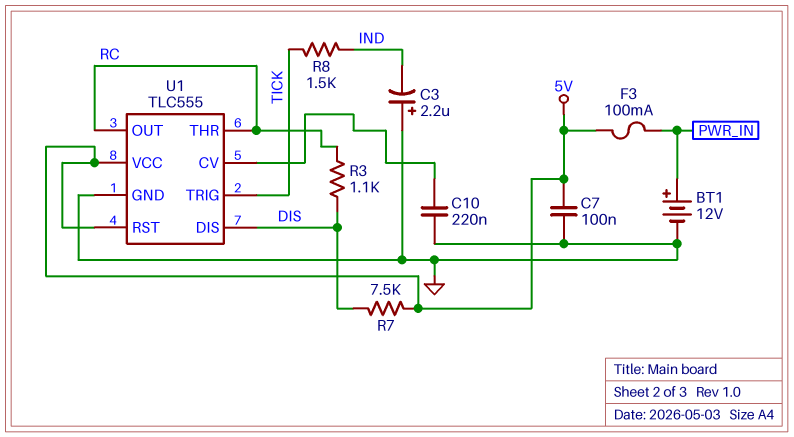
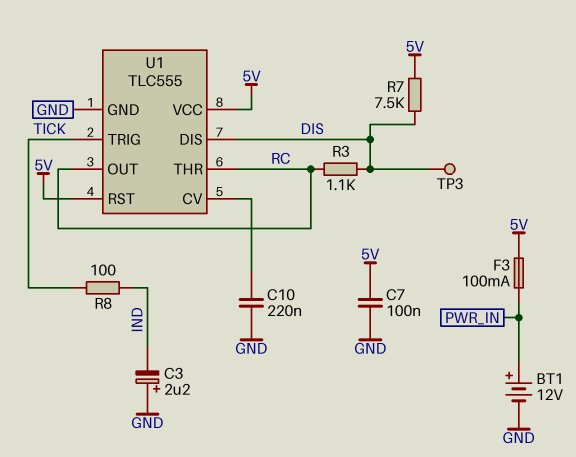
R8: 1.5k (IND, TICK) -> 100 (IND, TICK)
TP3: none -> test point (DIS)

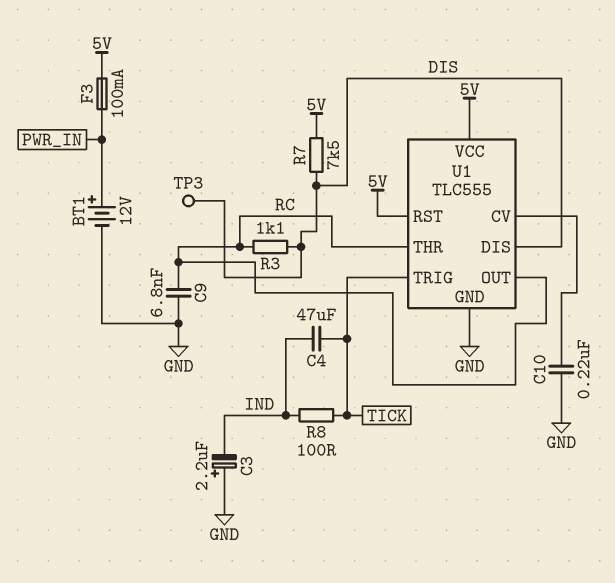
C4: none -> 47uF (IND, TICK)
C7: 100nF (5V, GND) -> none
C9: none -> 6.8nF (GND, RC)

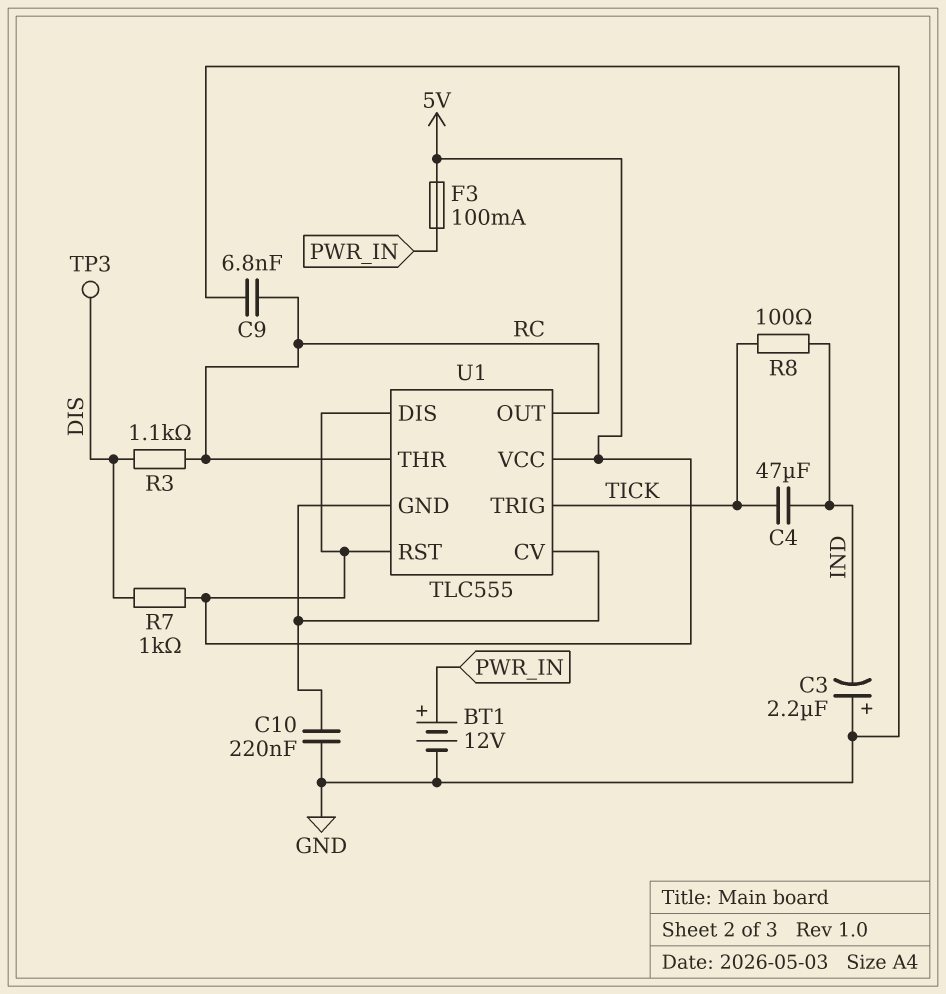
R7: 7.5k (5V, DIS) -> 1k (5V, DIS)
U1 pin DIS: DIS -> 5V
U1 pin GND: GND -> U1/CV

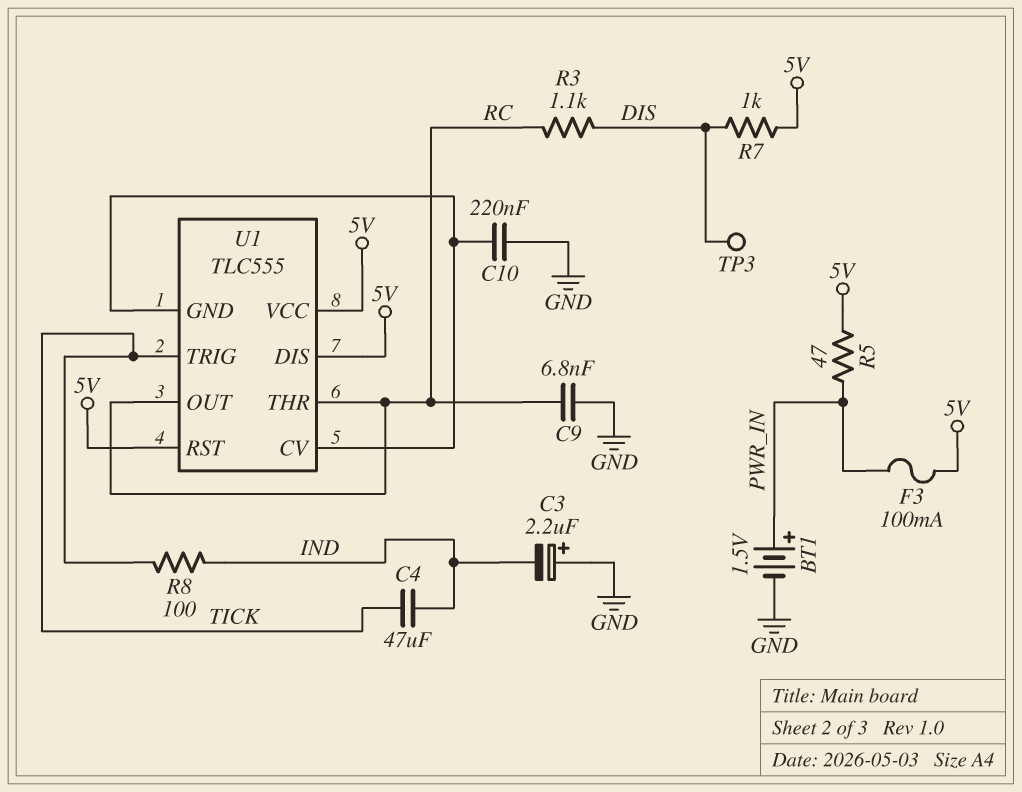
BT1: 12V (plus PWR_IN, minus GND) -> 1.5V (plus PWR_IN, minus GND)
R5: none -> 47 (5V, PWR_IN)

